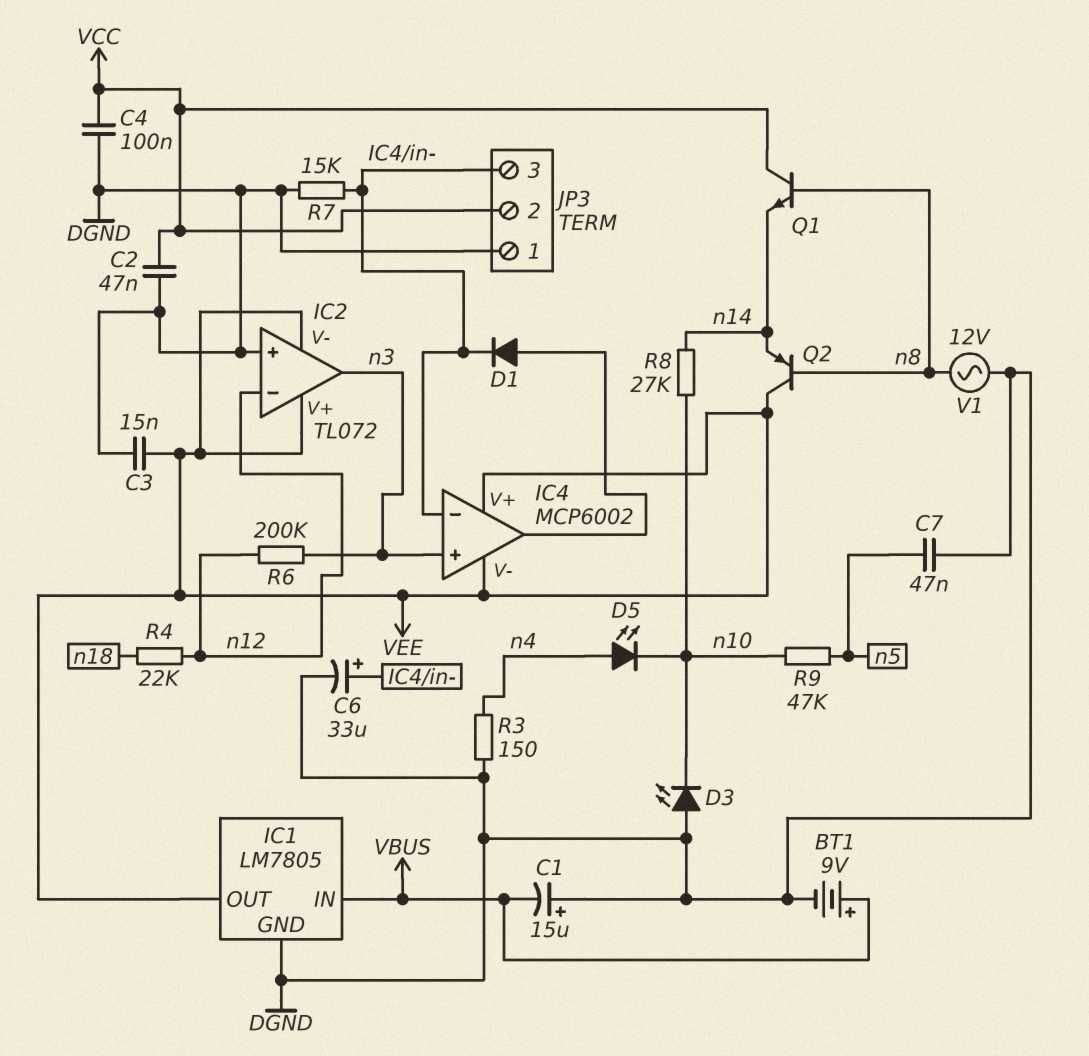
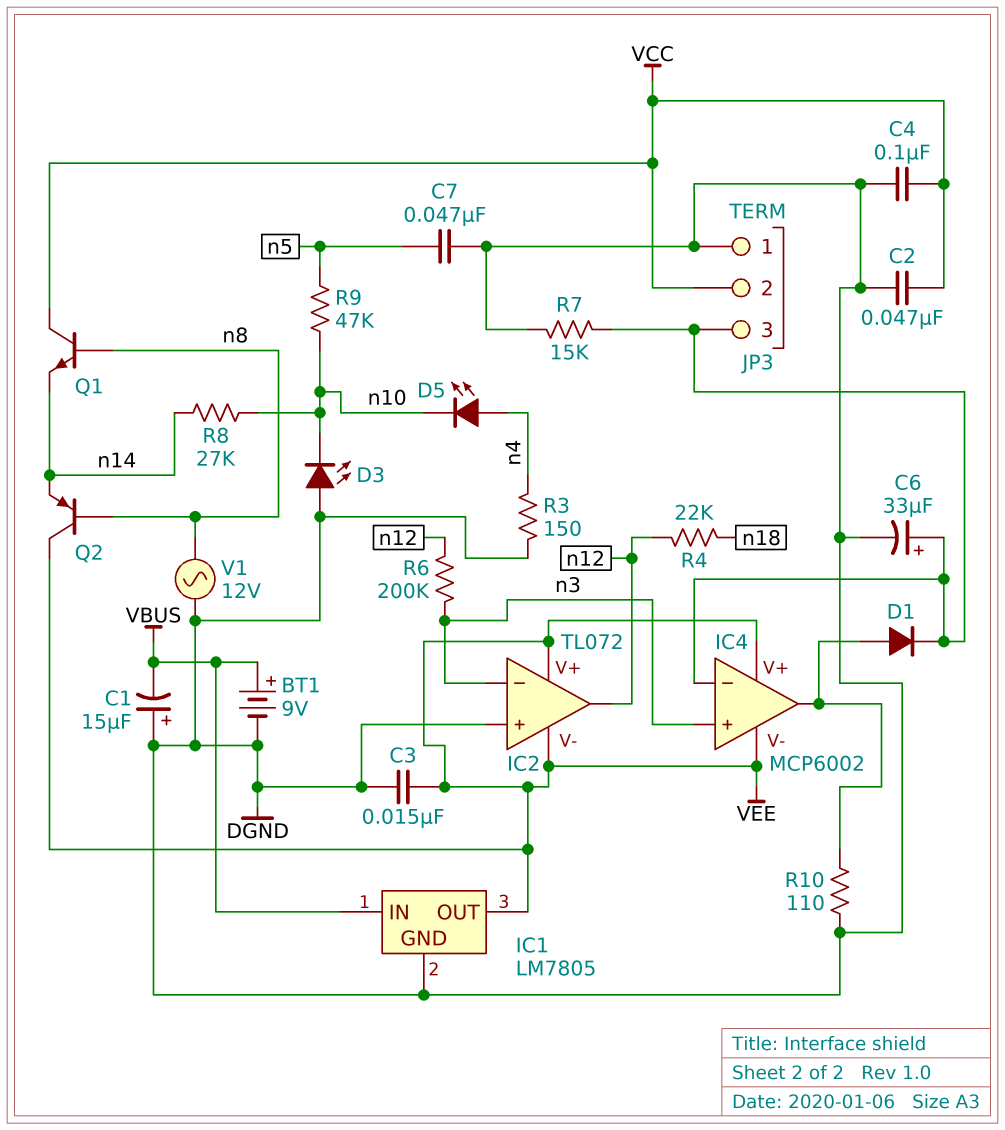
IC2 pin in-: n12 -> n3
IC2 pin out: n3 -> n12
R10: none -> 110 (DGND, IC4/out)

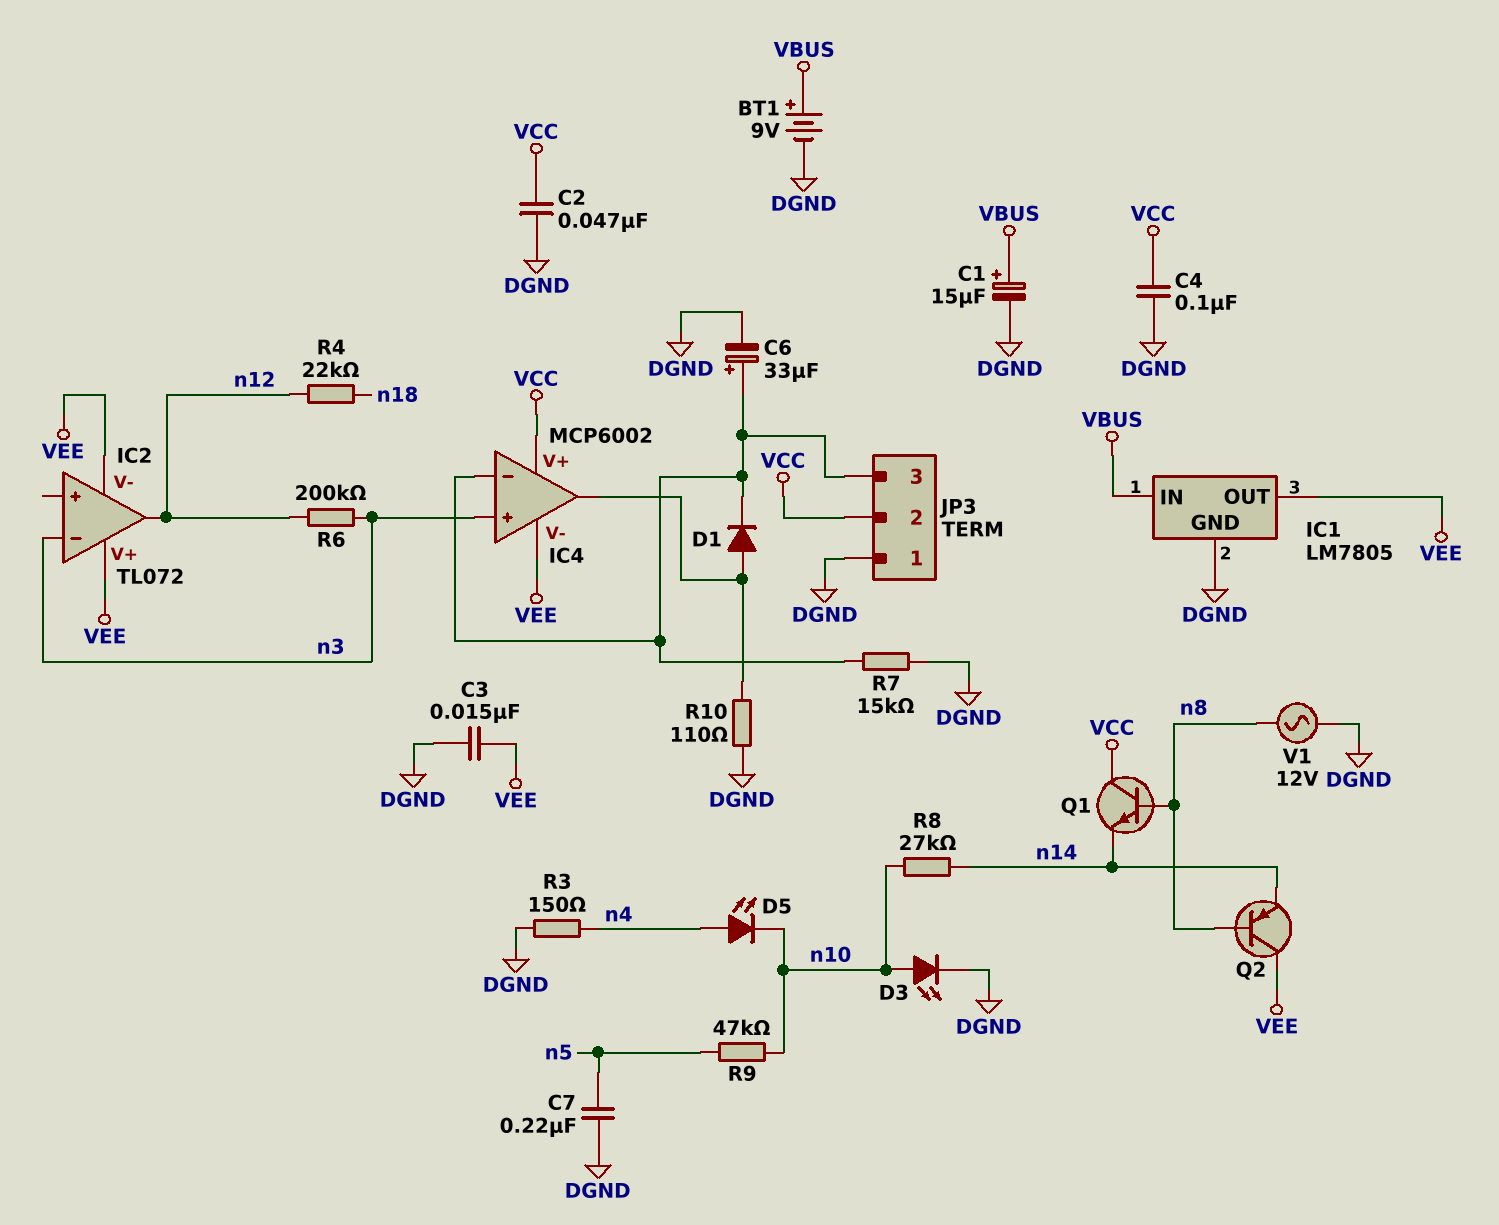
C1: 15uF (plus DGND, minus VBUS) -> 15uF (plus VBUS, minus DGND)
C7: 47nF (DGND, n5) -> 220nF (DGND, n5)
D3: LED (A DGND, K n10) -> LED (A n10, K DGND)
IC2 pin in+: DGND -> none
IC4 pin V+: VEE -> VCC

